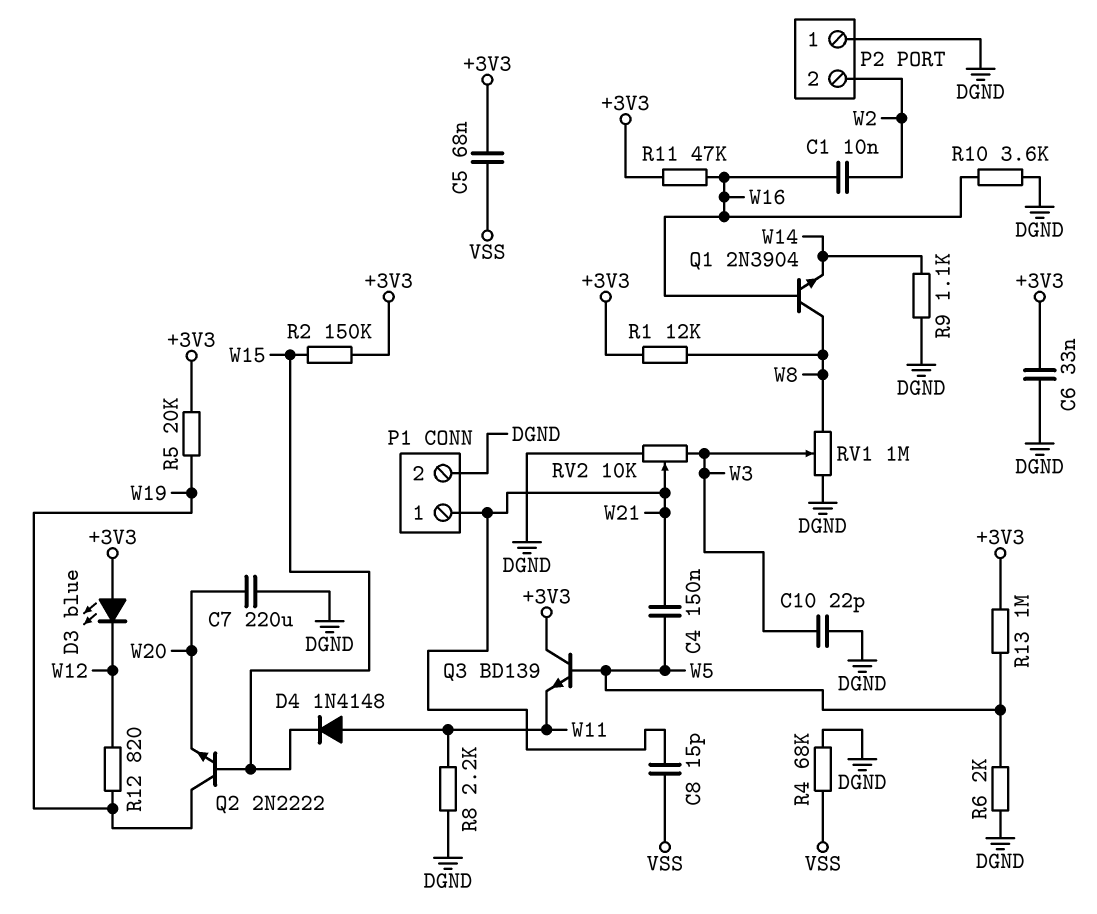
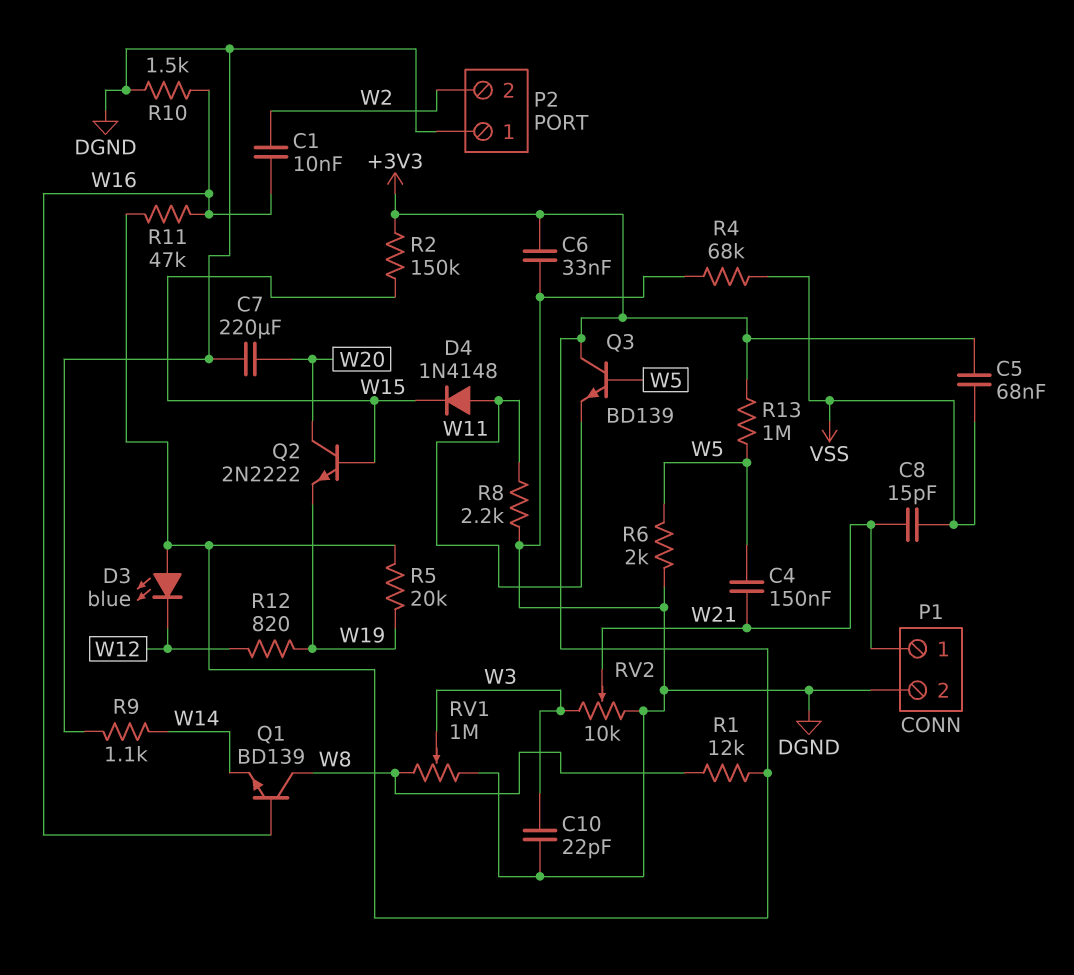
Q1: NPN 2N3904 (B W16, C W8, E W14) -> NPN BD139 (B W16, C W8, E W14)
Q2: NPN 2N2222 (B W15, C W19, E W20) -> NPN 2N2222 (B W15, C W20, E W19)
R10: 3.6k (DGND, W16) -> 1.5k (DGND, W16)

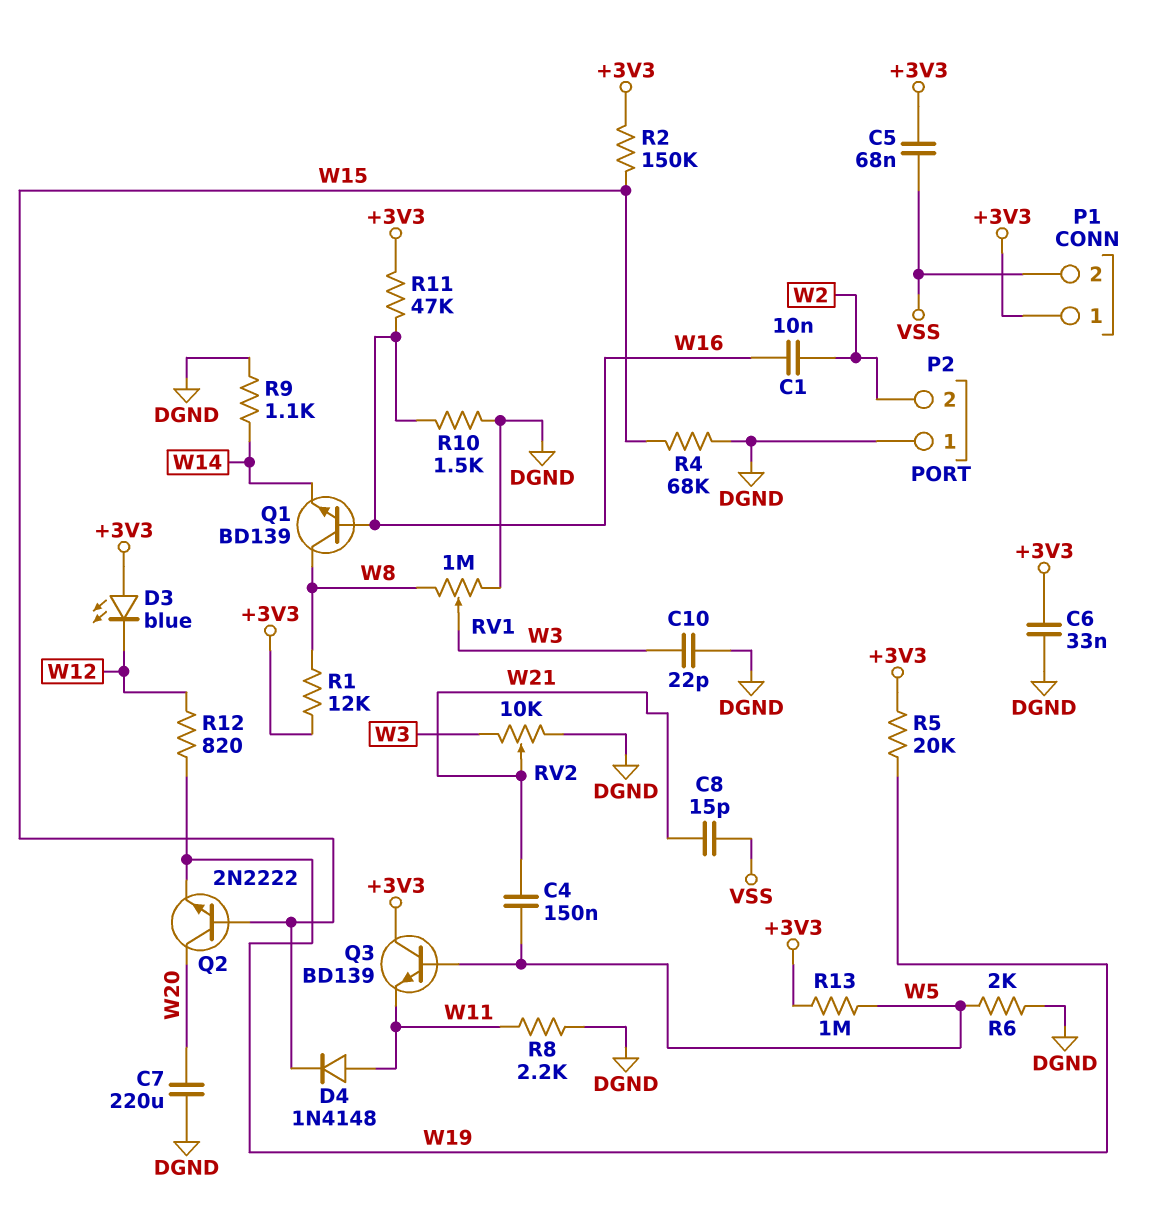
P1 pin 1: W21 -> +3V3
P1 pin 2: DGND -> VSS
R4: 68k (DGND, VSS) -> 68k (DGND, W15)

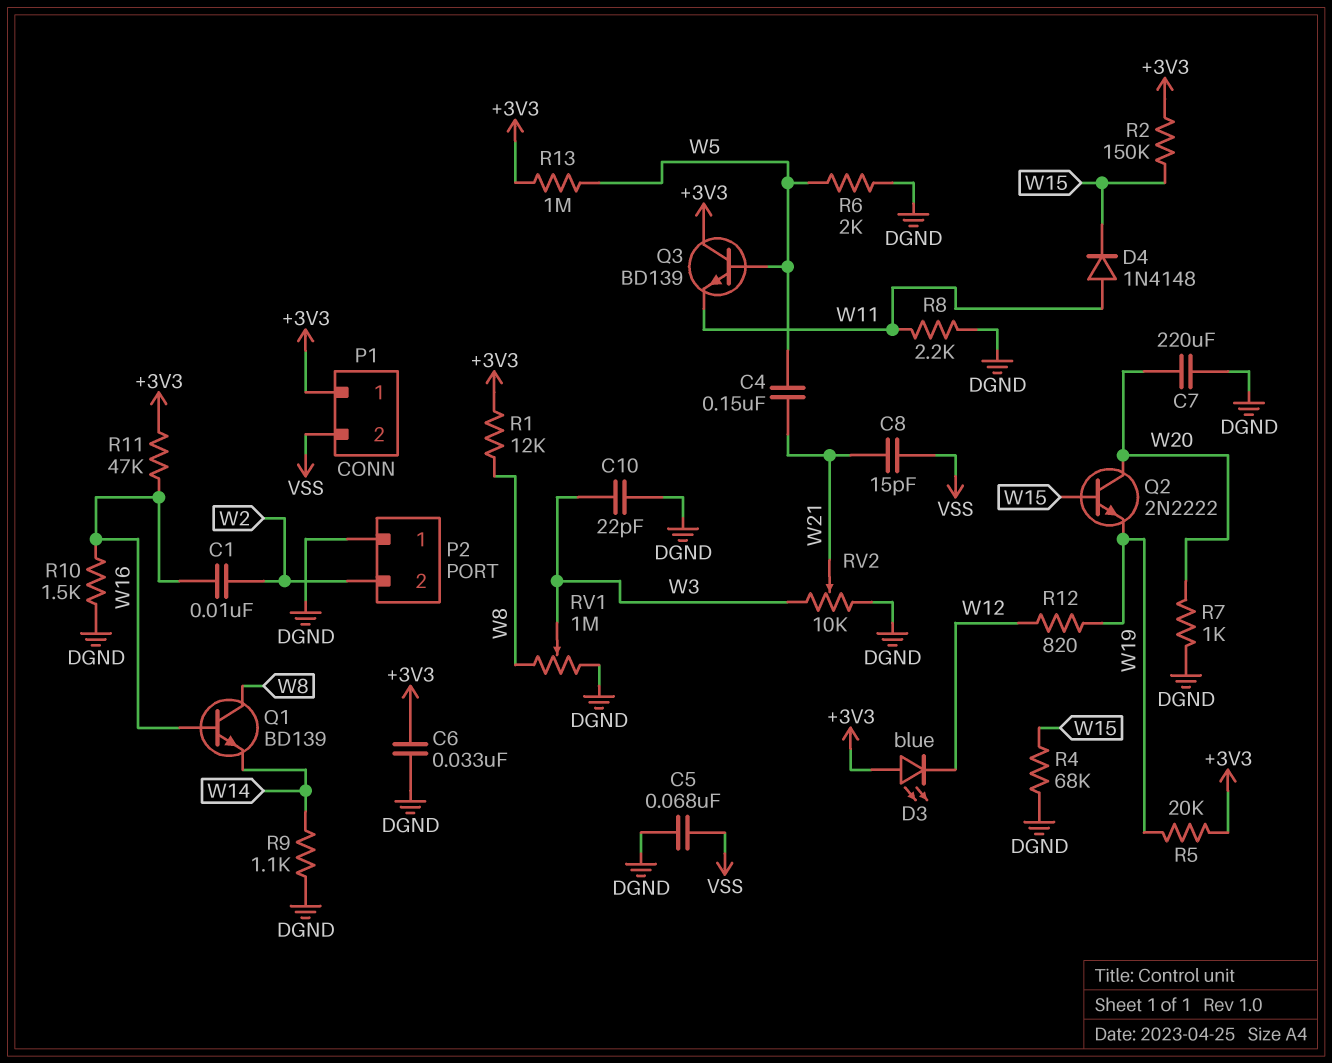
C5: 68nF (+3V3, VSS) -> 68nF (DGND, VSS)
R7: none -> 1k (DGND, W20)

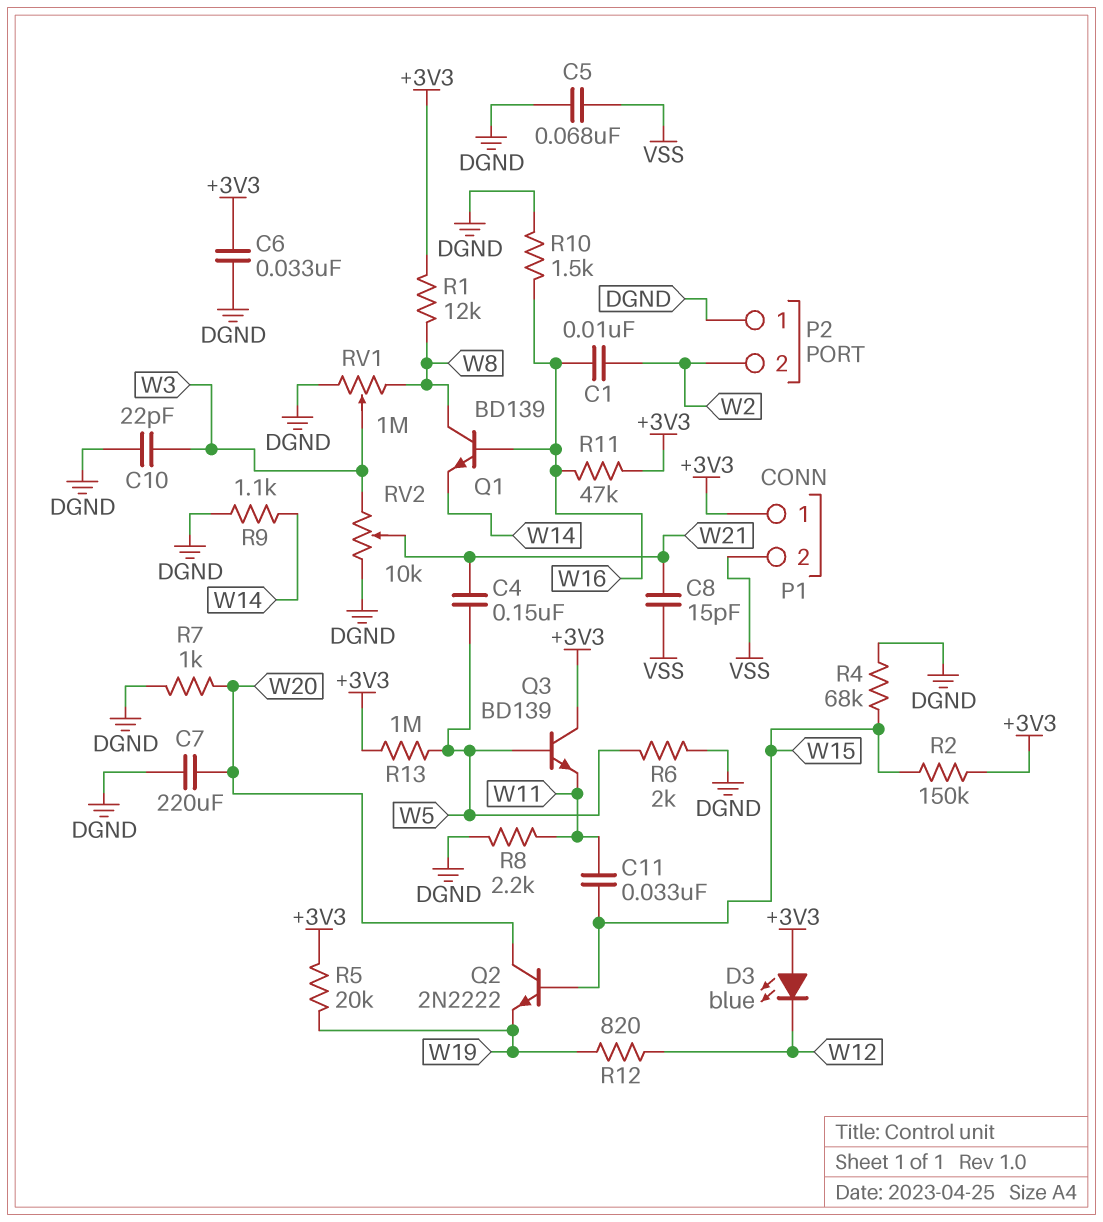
C11: none -> 33nF (W11, W15)
D4: diode 1N4148 (A W11, K W15) -> none

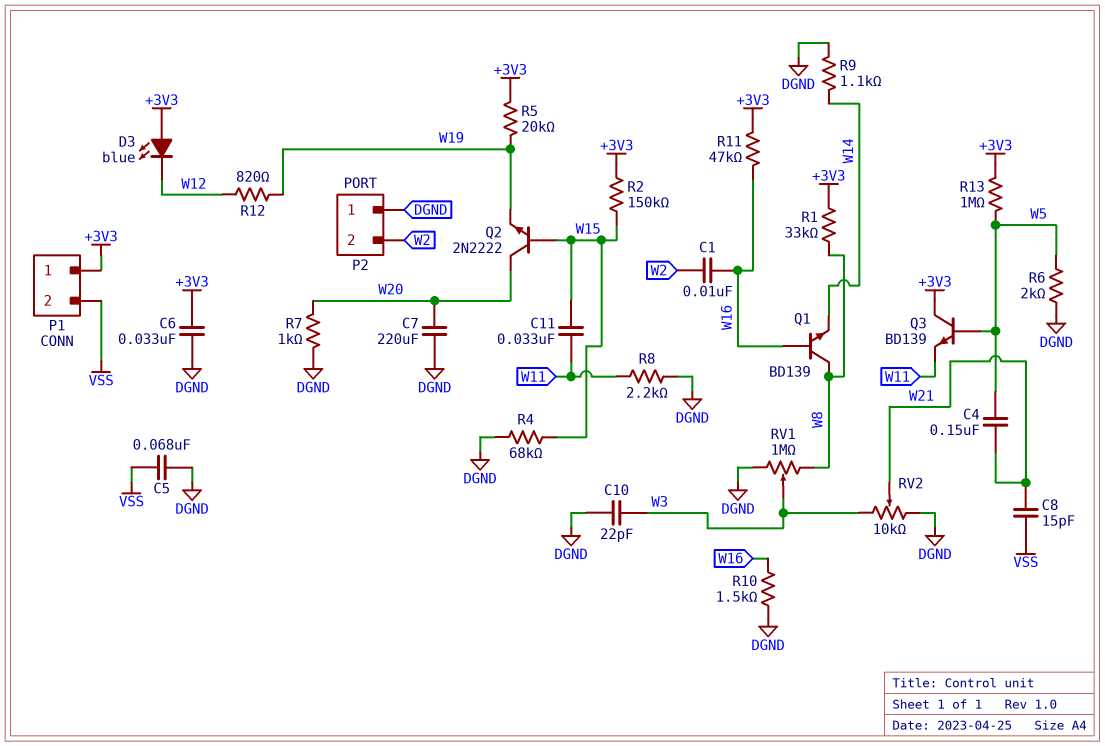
R1: 12k (+3V3, W8) -> 33k (+3V3, W8)

